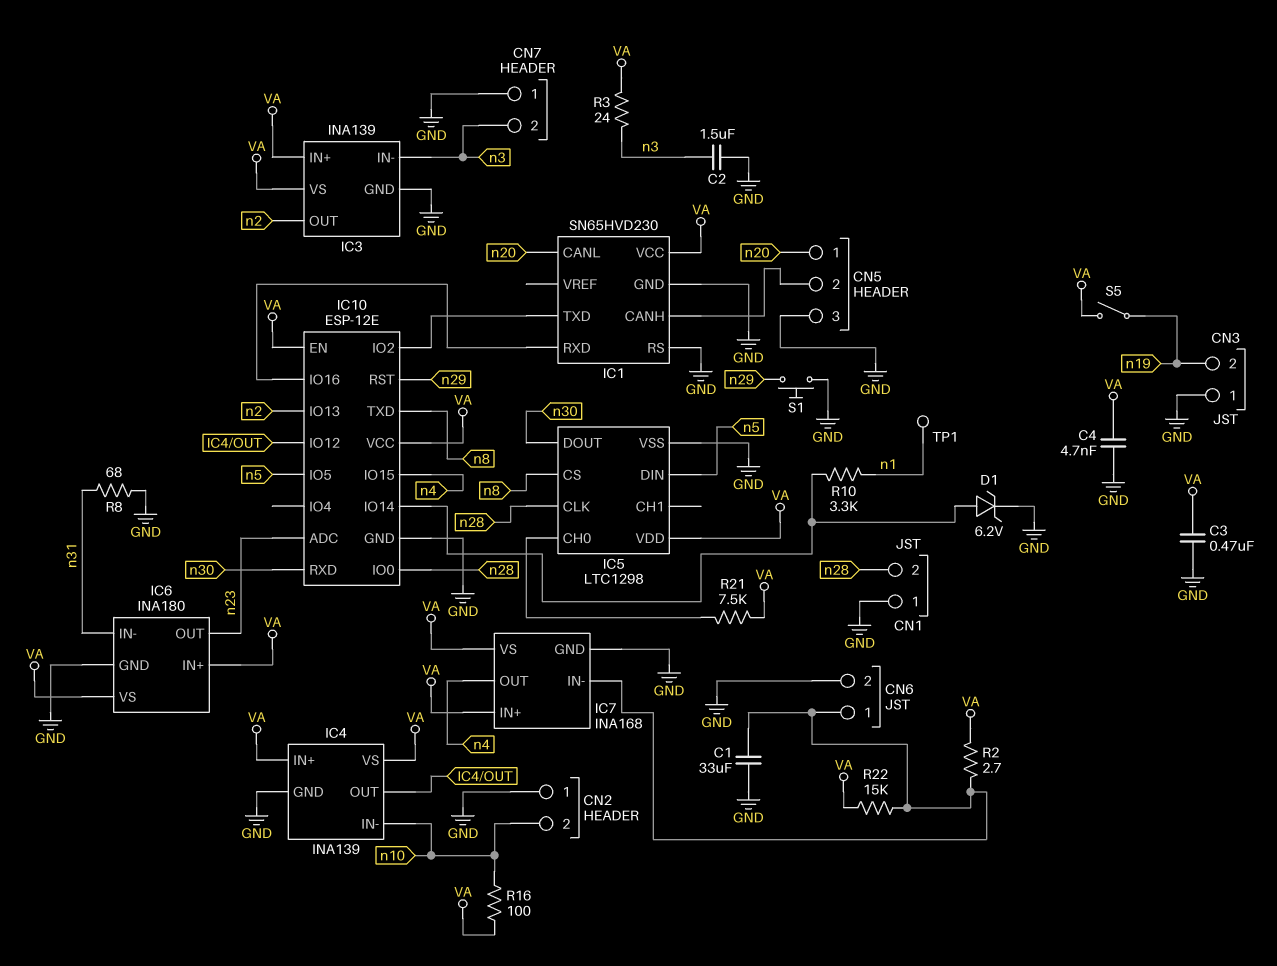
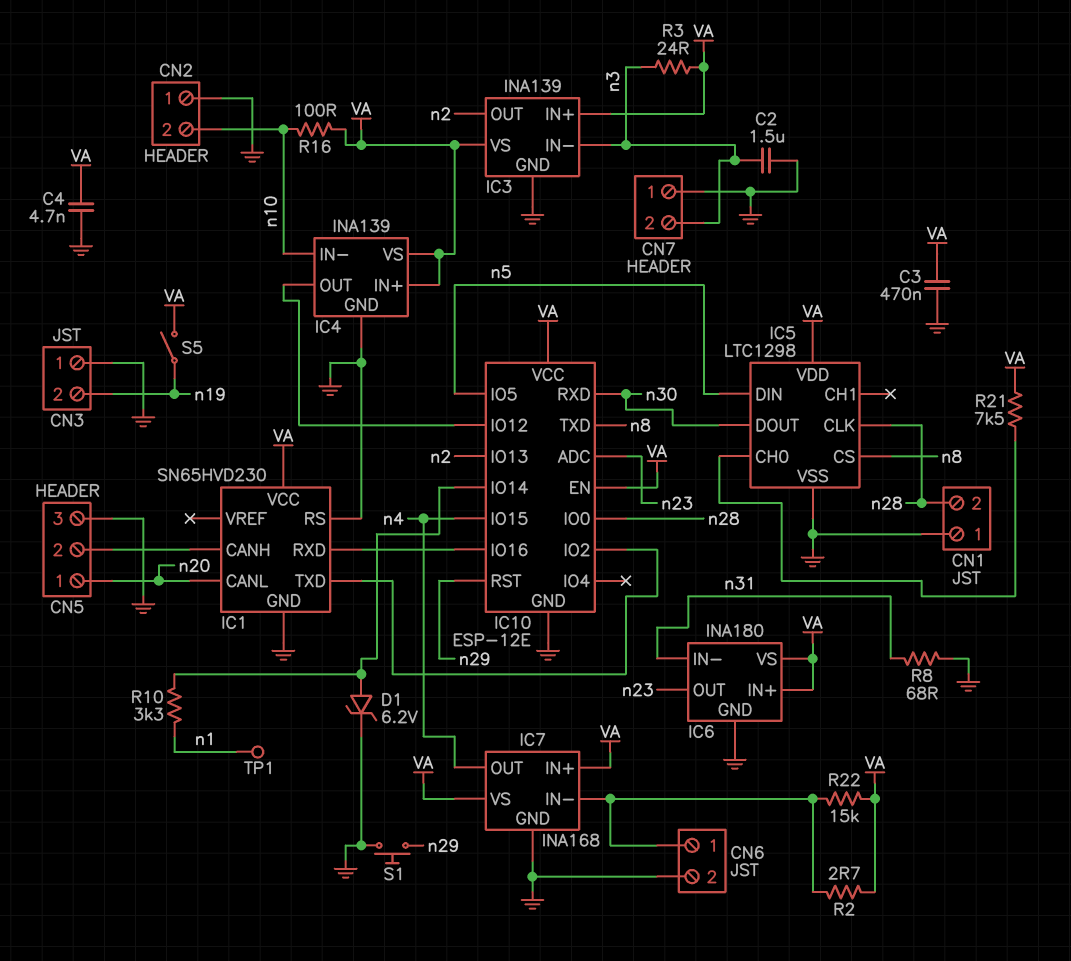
C1: 33uF (CN6/1, GND) -> none

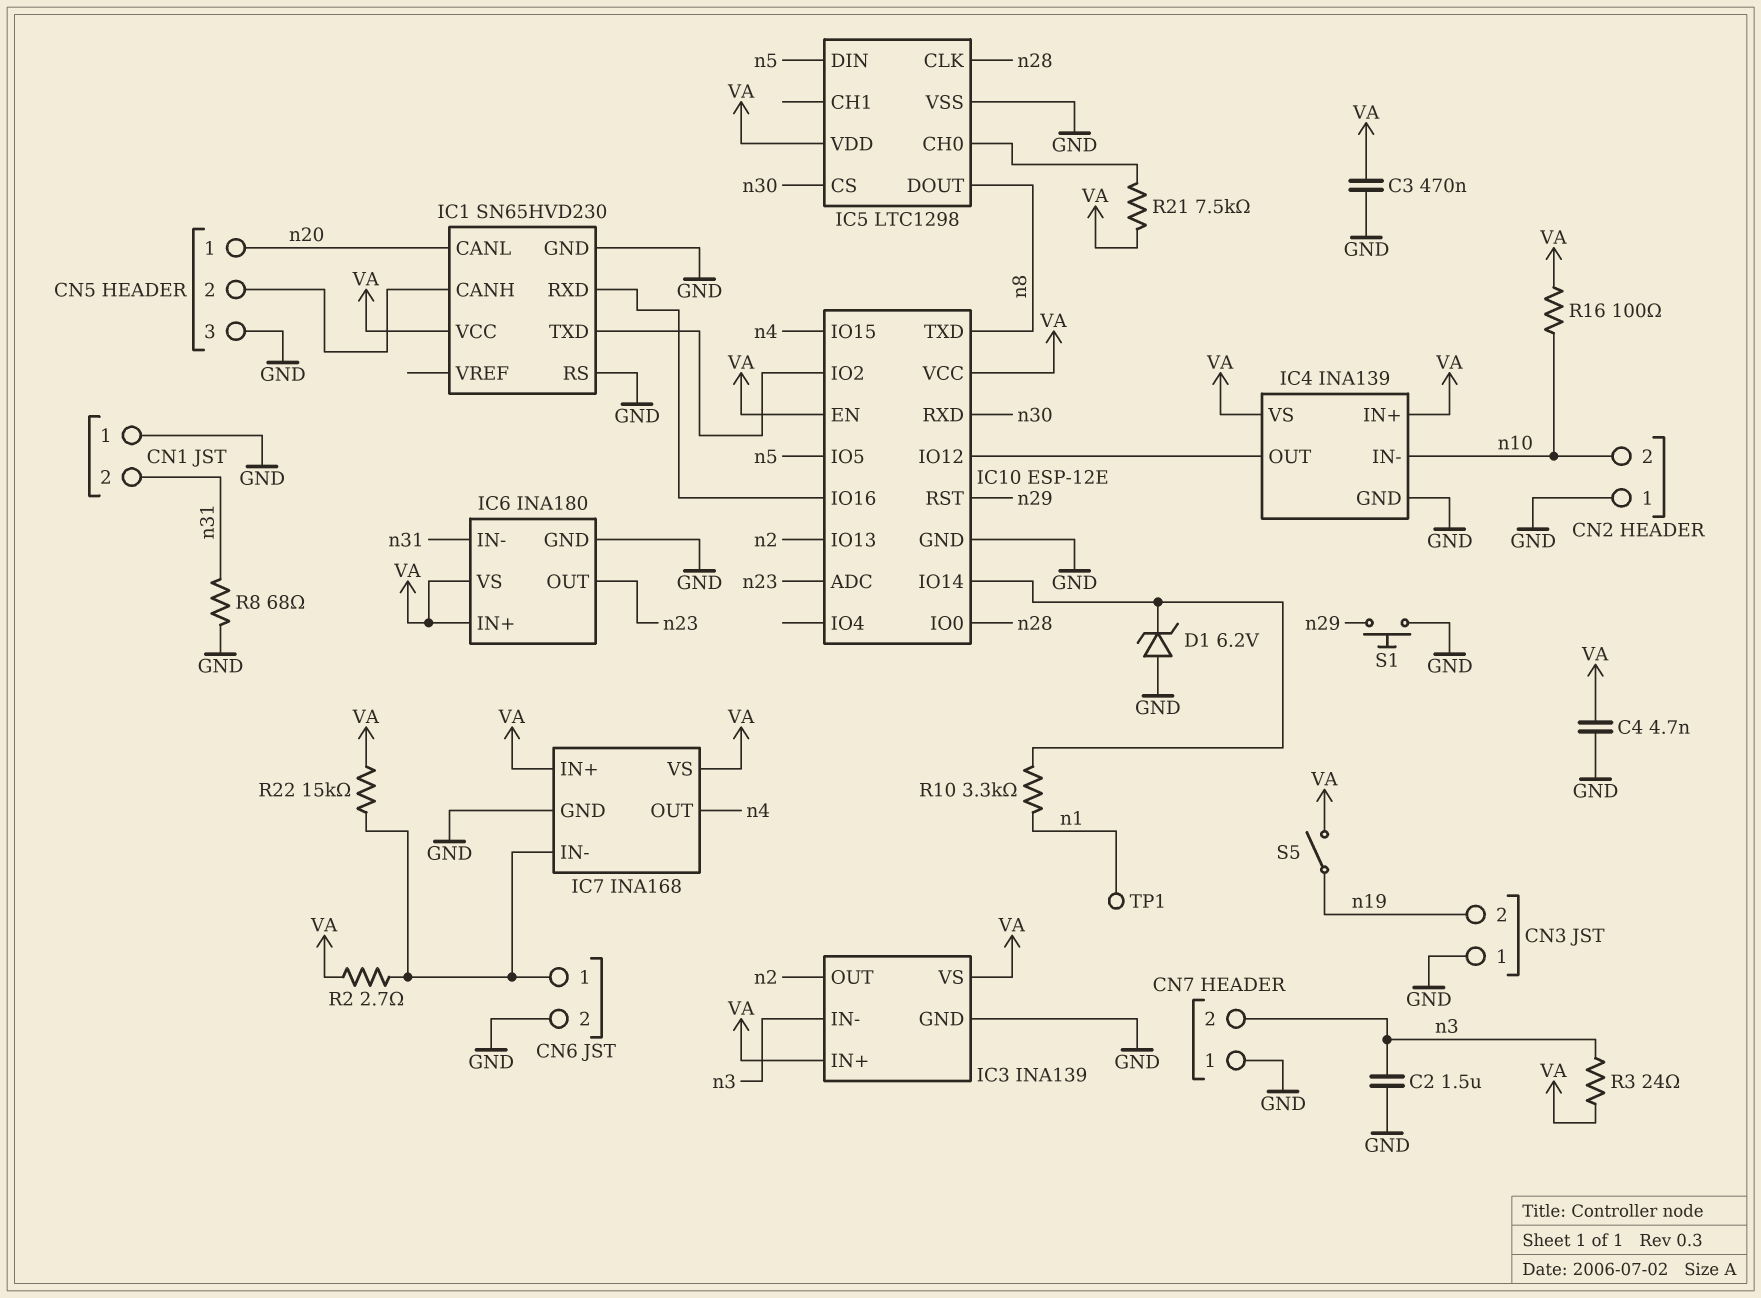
CN1 pin 2: n28 -> n31
D1: zener 6.2V (A IC10/IO14, K GND) -> zener 6.2V (A GND, K IC10/IO14)
IC5 pin CS: n8 -> n30
IC5 pin DOUT: n30 -> n8

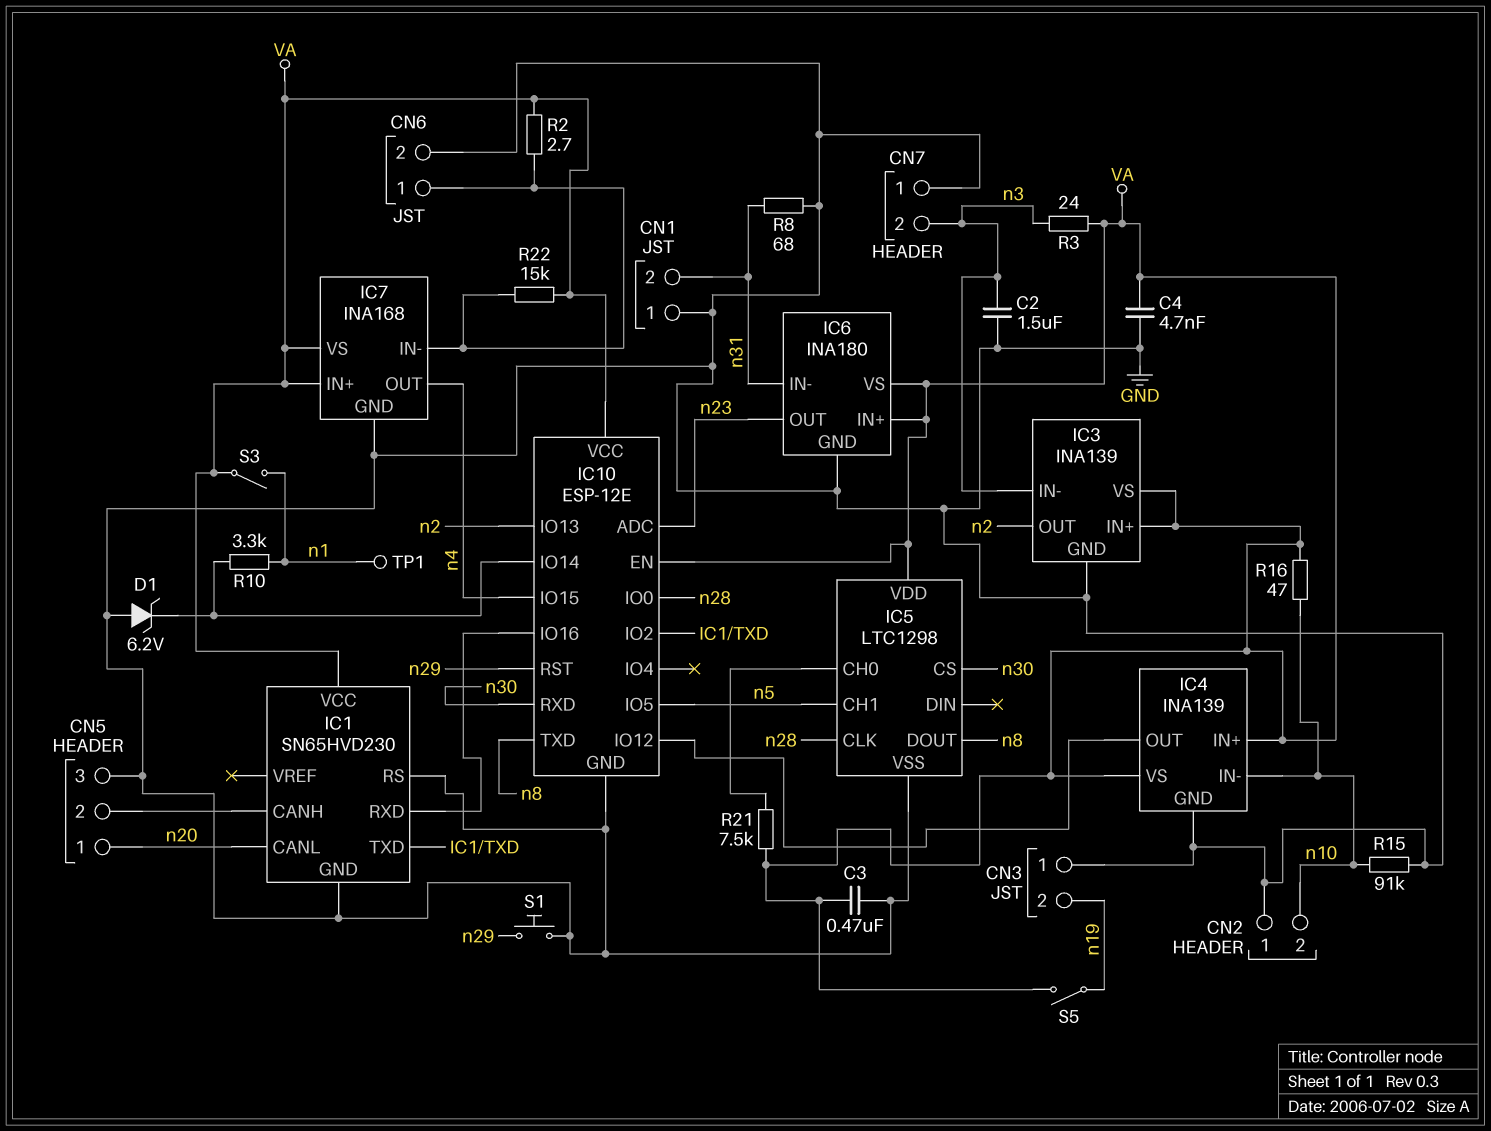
IC5 pin CH1: none -> n5
IC5 pin DIN: n5 -> none
R15: none -> 91k (GND, n10)
R16: 100 (VA, n10) -> 47 (VA, n10)
S3: none -> switch (VA, n1)

